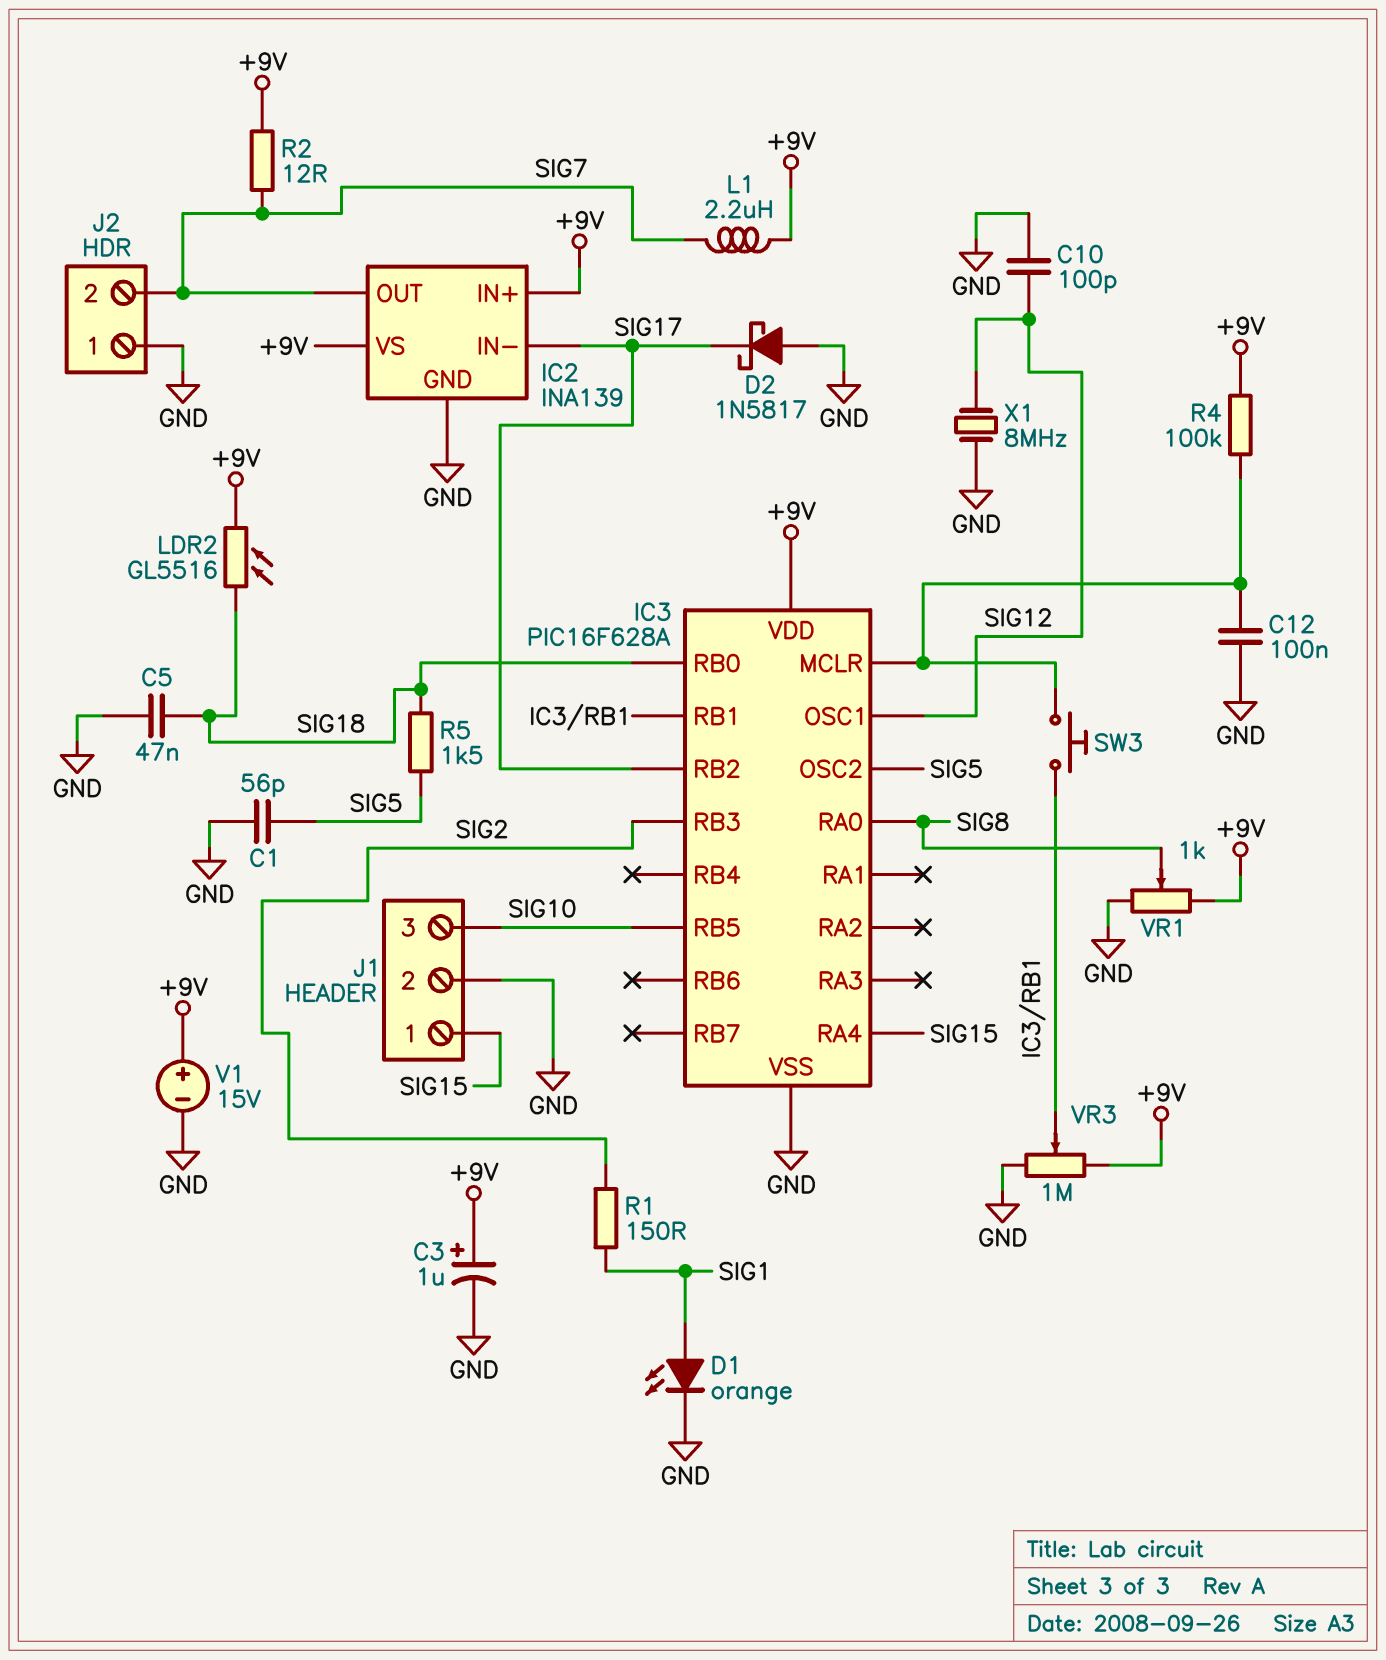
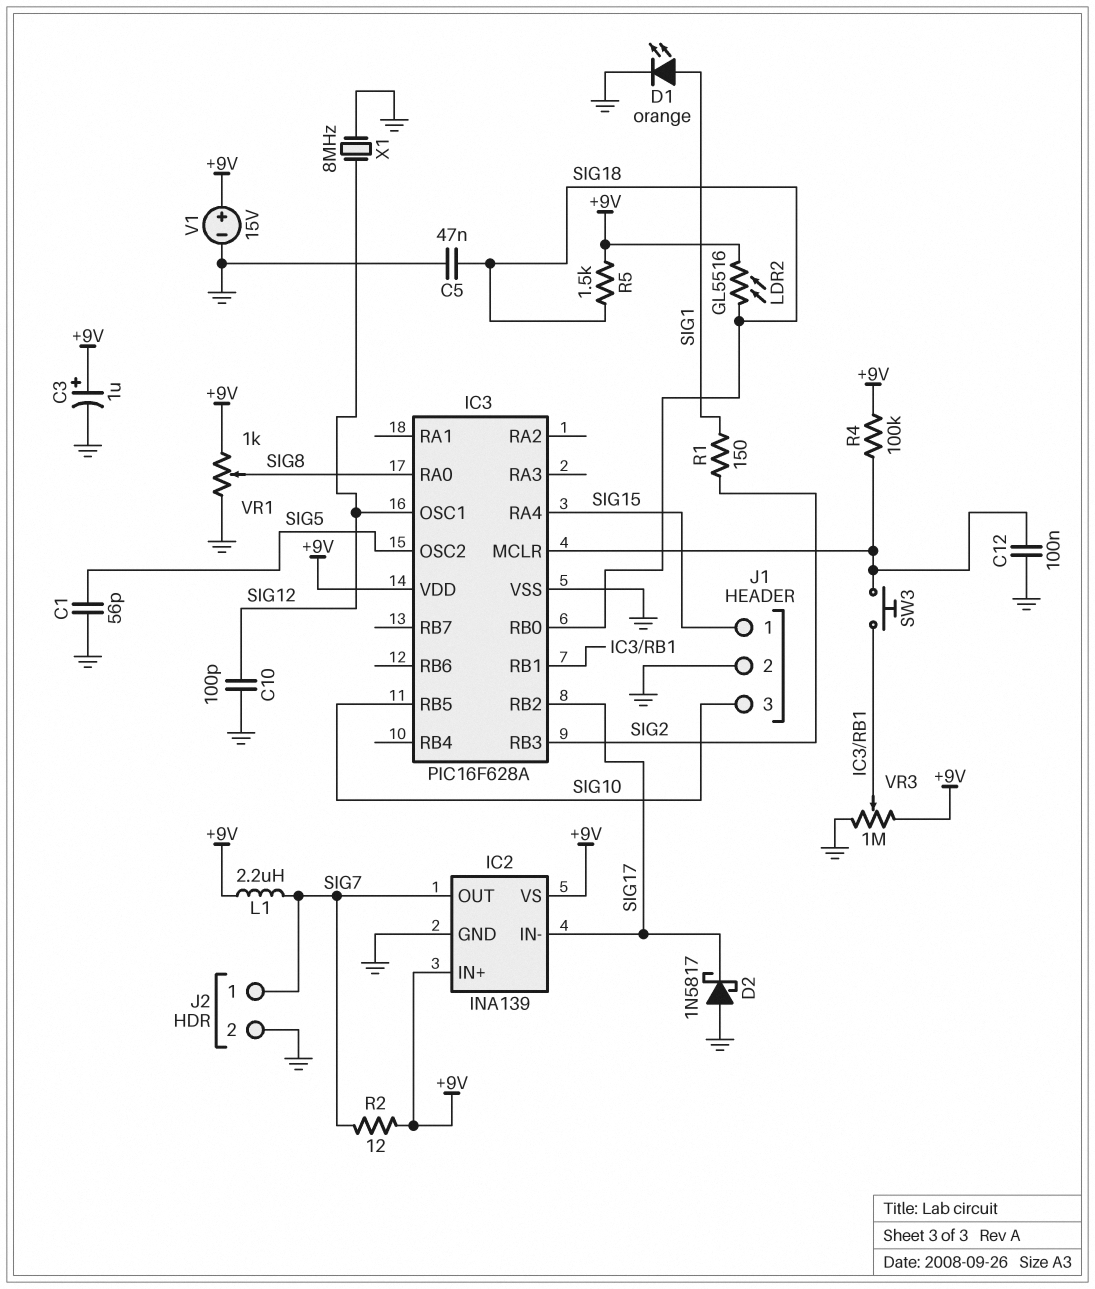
J2 pin 1: GND -> SIG7
J2 pin 2: SIG7 -> GND
R5: 1.5k (SIG5, SIG18) -> 1.5k (+9V, SIG18)

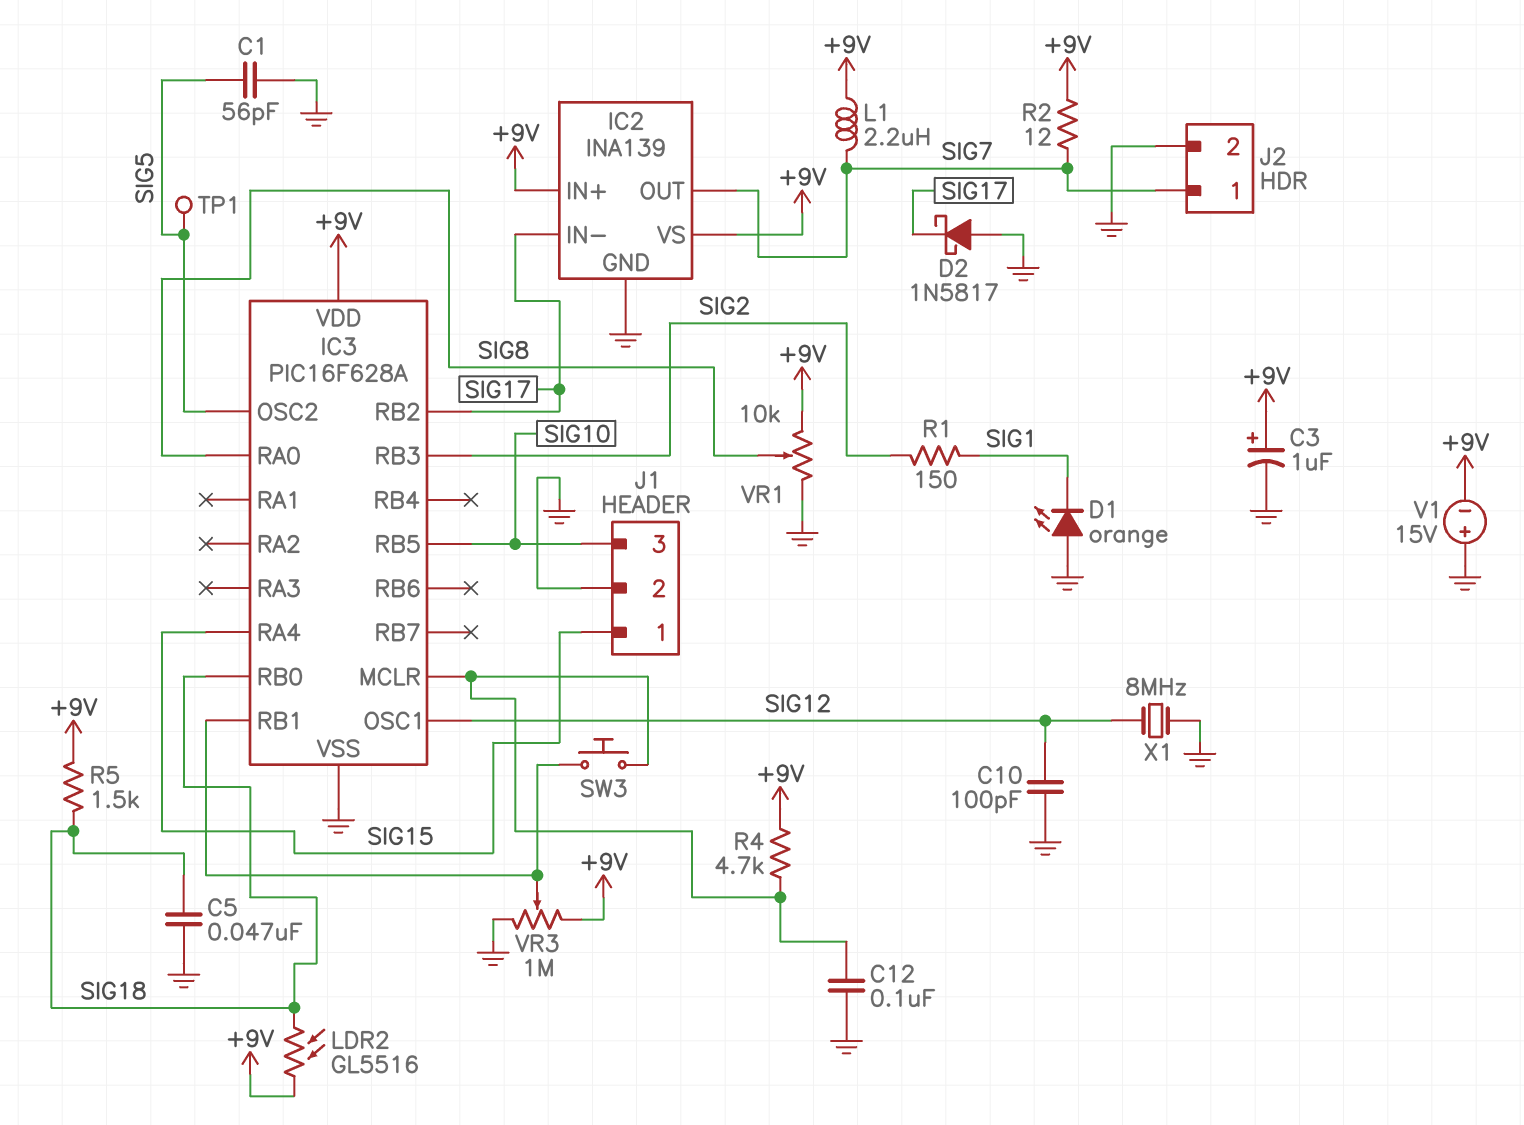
D1: LED orange (A SIG1, K GND) -> LED orange (A GND, K SIG1)
R4: 100k (+9V, IC3/MCLR) -> 4.7k (+9V, IC3/MCLR)
TP1: none -> test point (SIG5)
V1: 15V (plus +9V, minus GND) -> 15V (plus GND, minus +9V)
VR1: 1k (+9V, GND, wiper SIG8) -> 10k (+9V, GND, wiper SIG8)

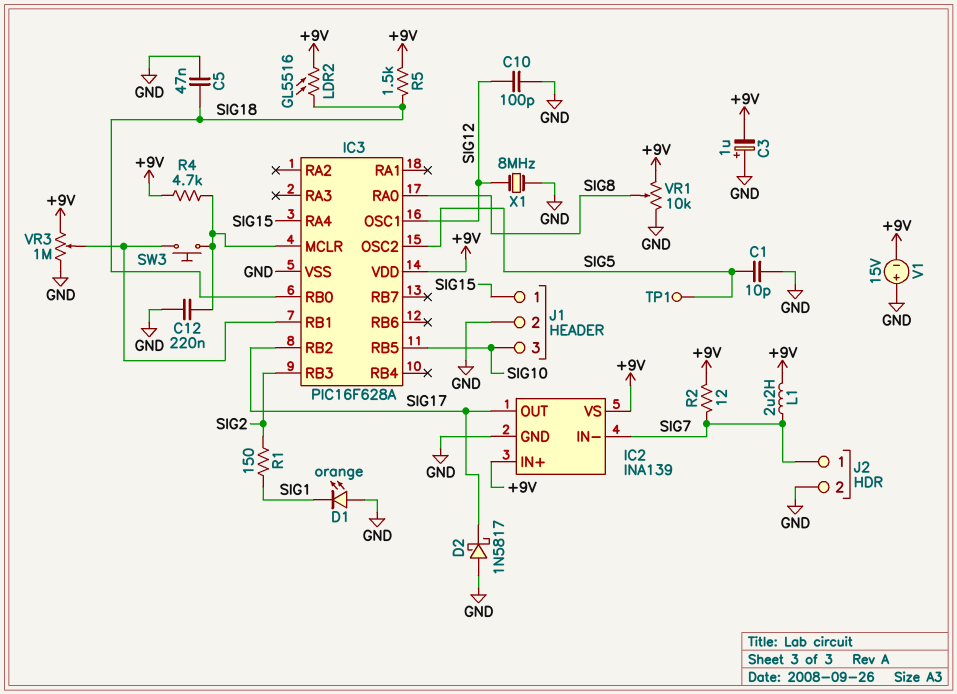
C1: 56pF (GND, SIG5) -> 10pF (GND, SIG5)
C3: 1uF (plus +9V, minus GND) -> 1uF (plus GND, minus +9V)
C12: 100nF (GND, IC3/MCLR) -> 220nF (GND, IC3/MCLR)
IC2 pin IN-: SIG17 -> SIG7
IC2 pin OUT: SIG7 -> SIG17

